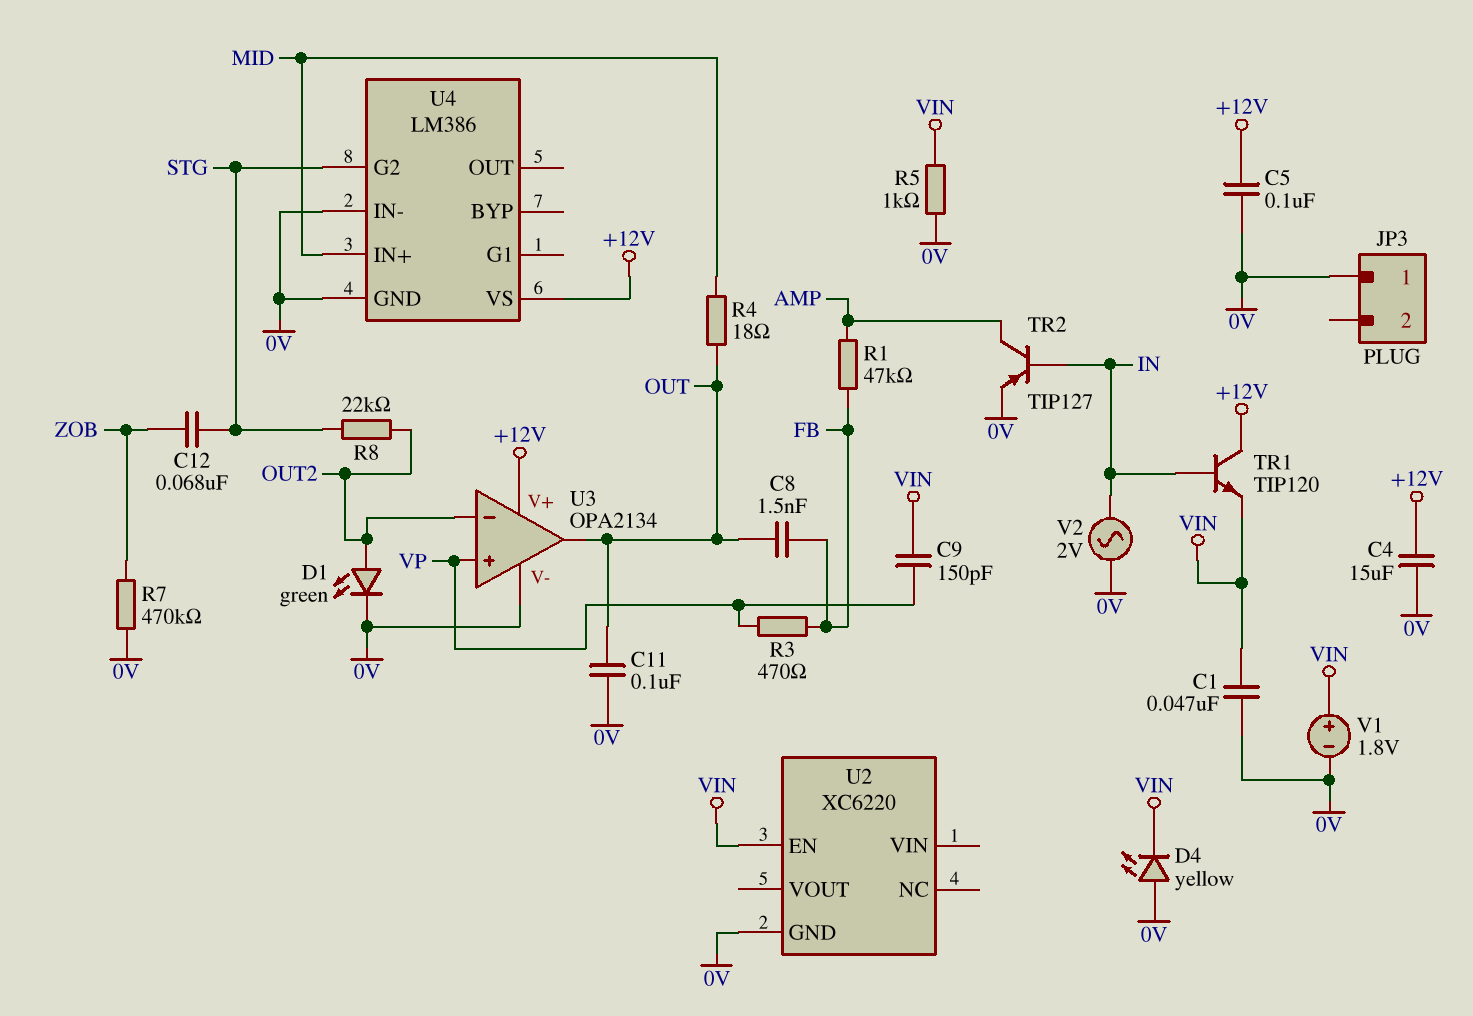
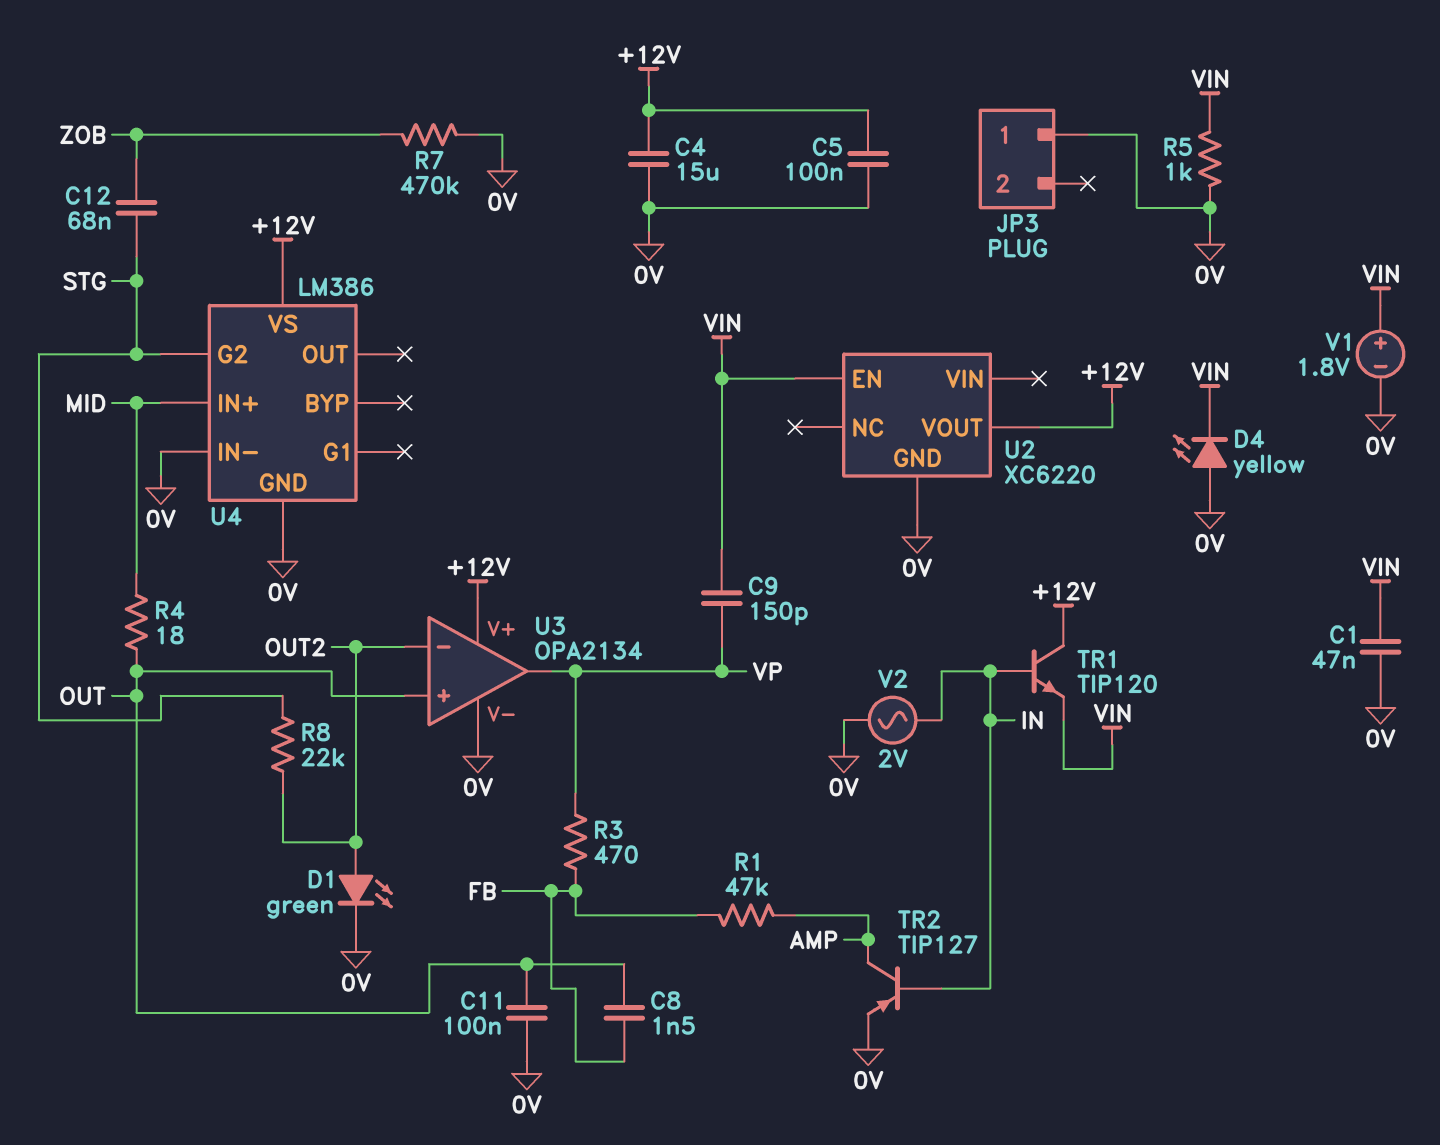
U2 pin VOUT: none -> +12V
U3 pin in+: VP -> OUT
U3 pin out: OUT -> VP

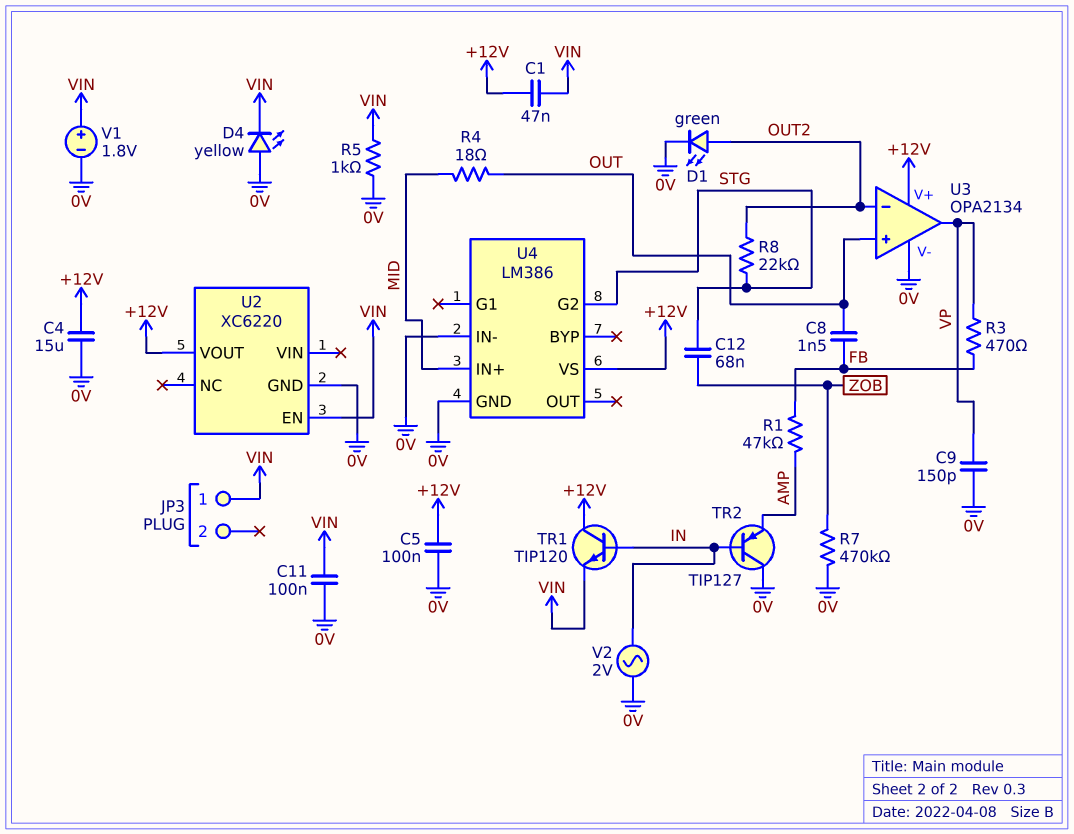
C1: 47nF (0V, VIN) -> 47nF (+12V, VIN)
C9: 150pF (VIN, VP) -> 150pF (0V, VP)
C11: 100nF (0V, OUT) -> 100nF (0V, VIN)
JP3 pin 1: 0V -> VIN
TR2: PNP TIP127 (B IN, C AMP, E 0V) -> PNP TIP127 (B IN, C 0V, E AMP)

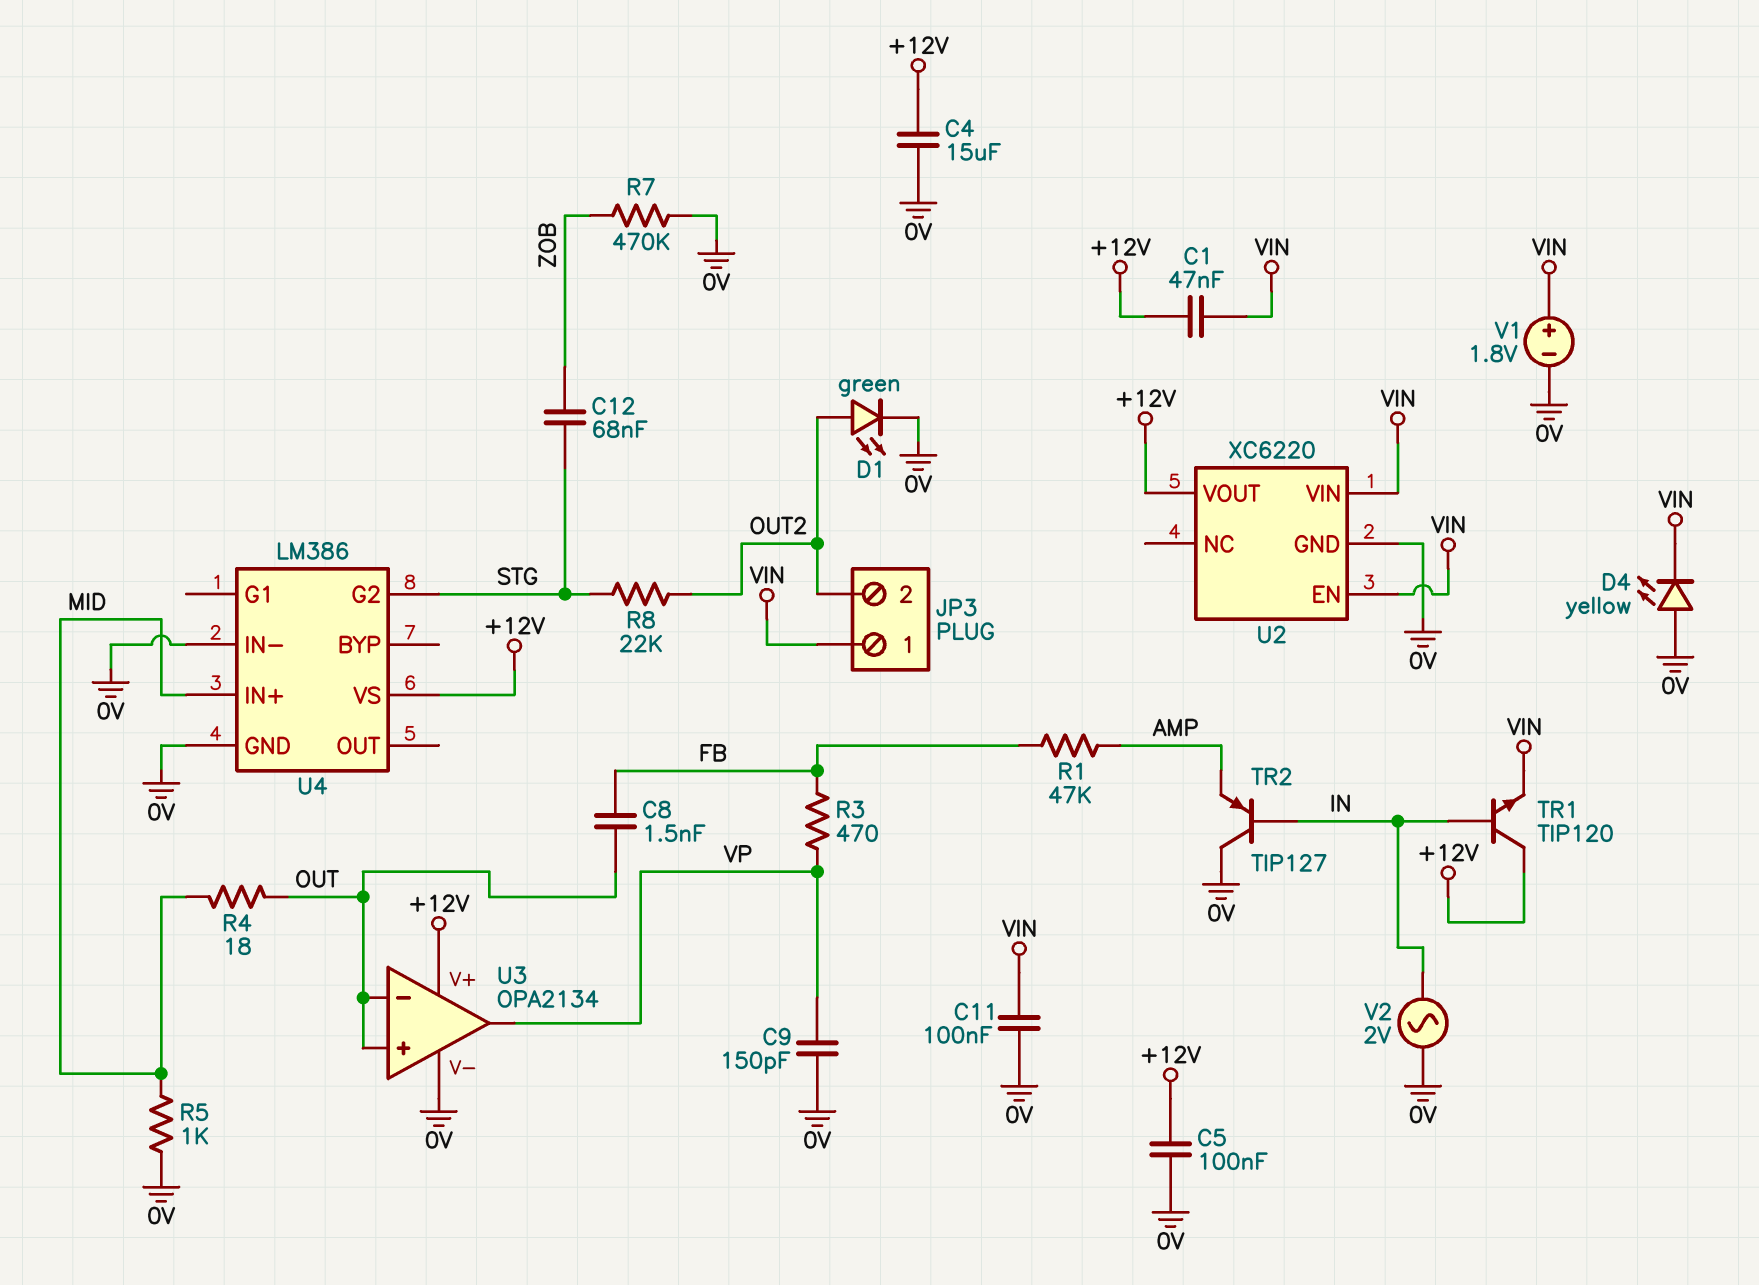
JP3 pin 2: none -> OUT2
R5: 1k (0V, VIN) -> 1k (0V, MID)
U2 pin VIN: none -> VIN
U3 pin in-: OUT2 -> OUT

